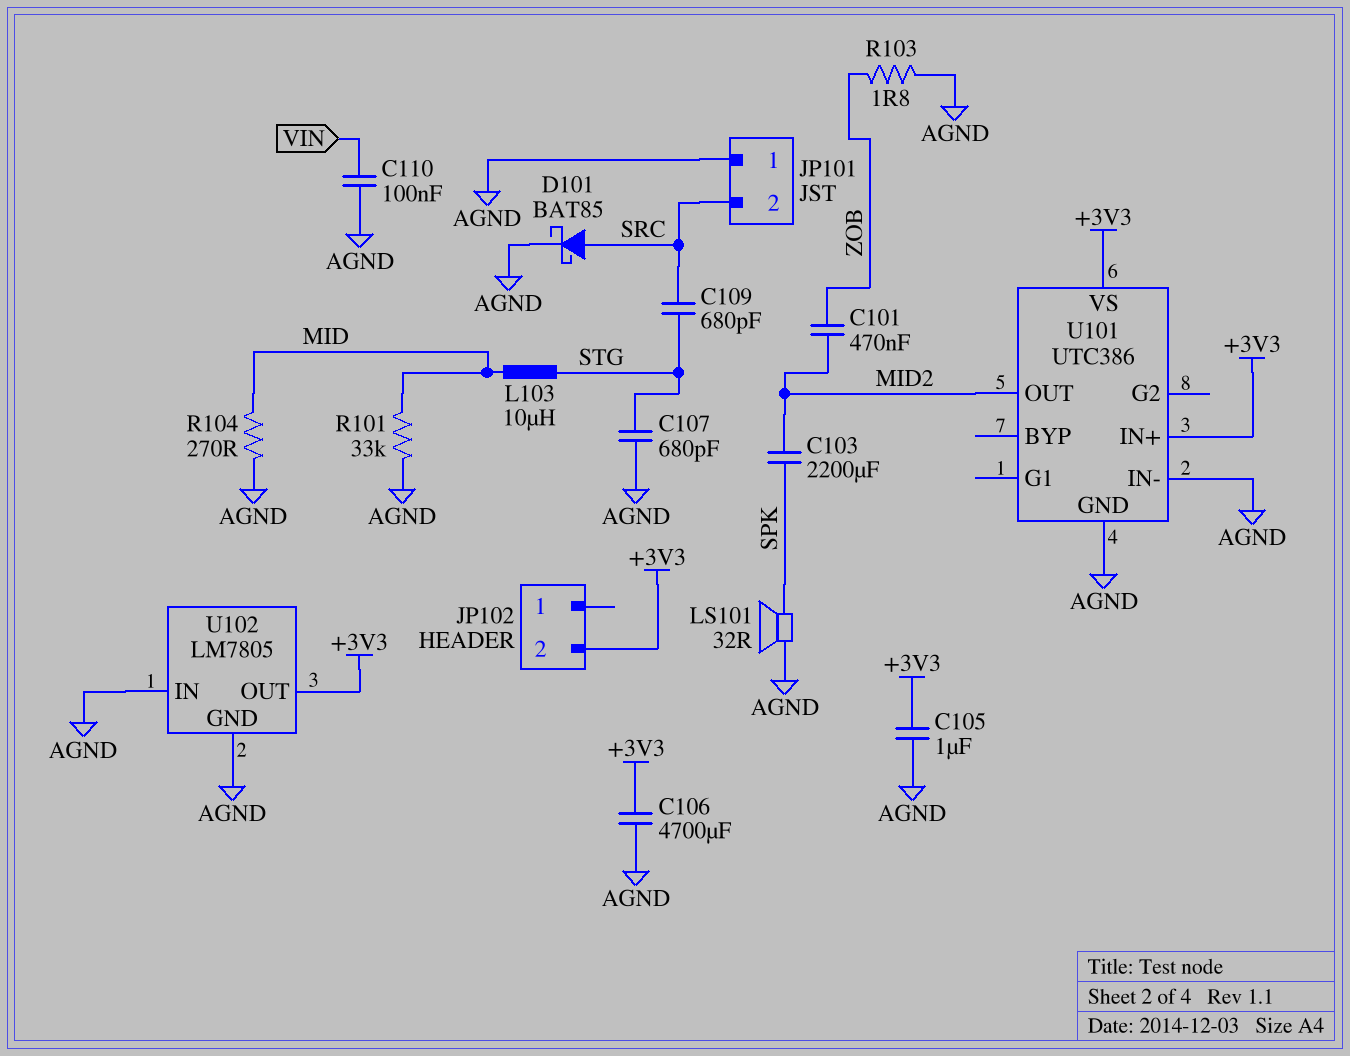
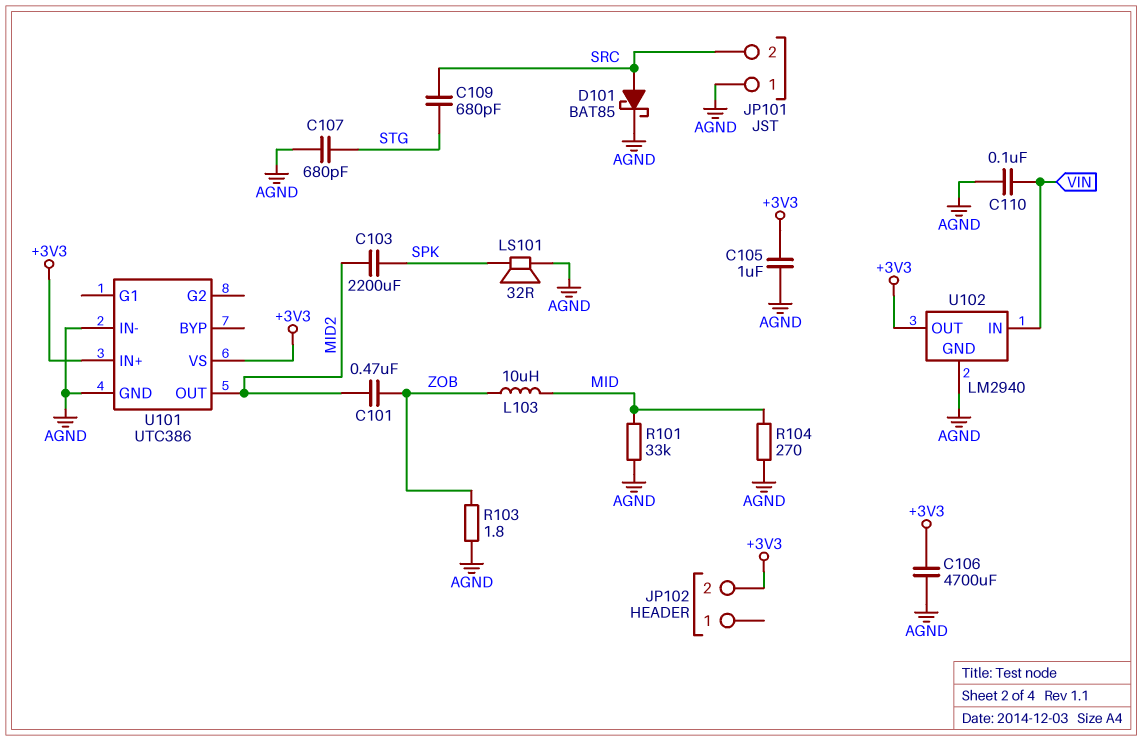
L103: 10uH (MID, STG) -> 10uH (MID, ZOB)
U102: LM7805 -> LM2940
U102 pin IN: AGND -> VIN

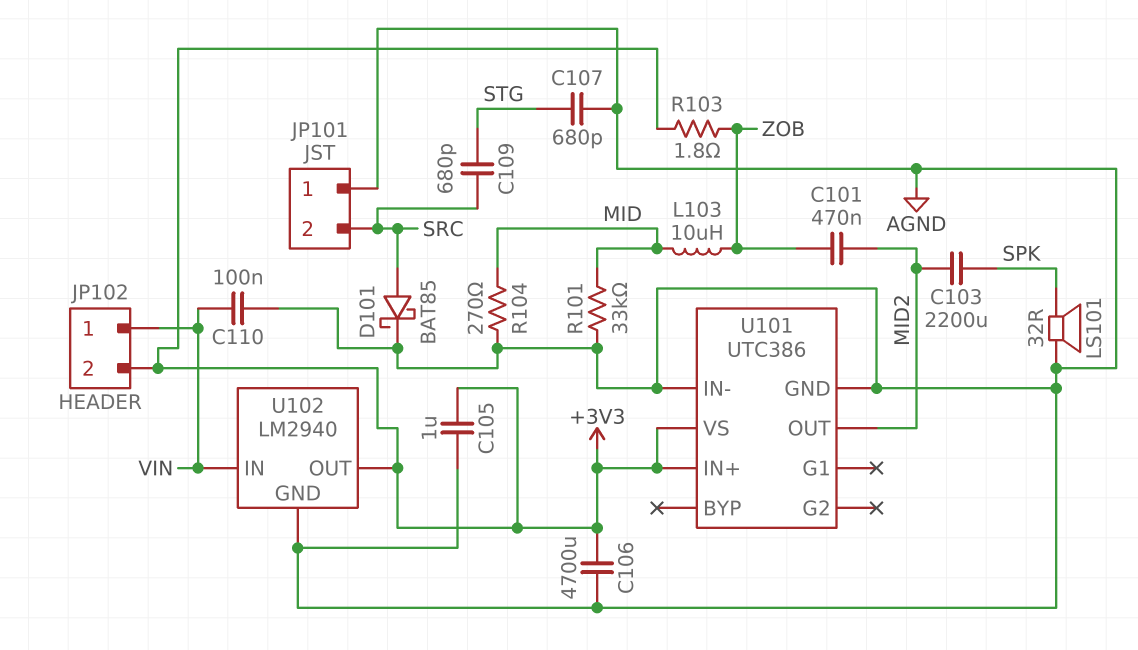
JP102 pin 1: none -> VIN
R103: 1.8 (AGND, ZOB) -> 1.8 (+3V3, ZOB)

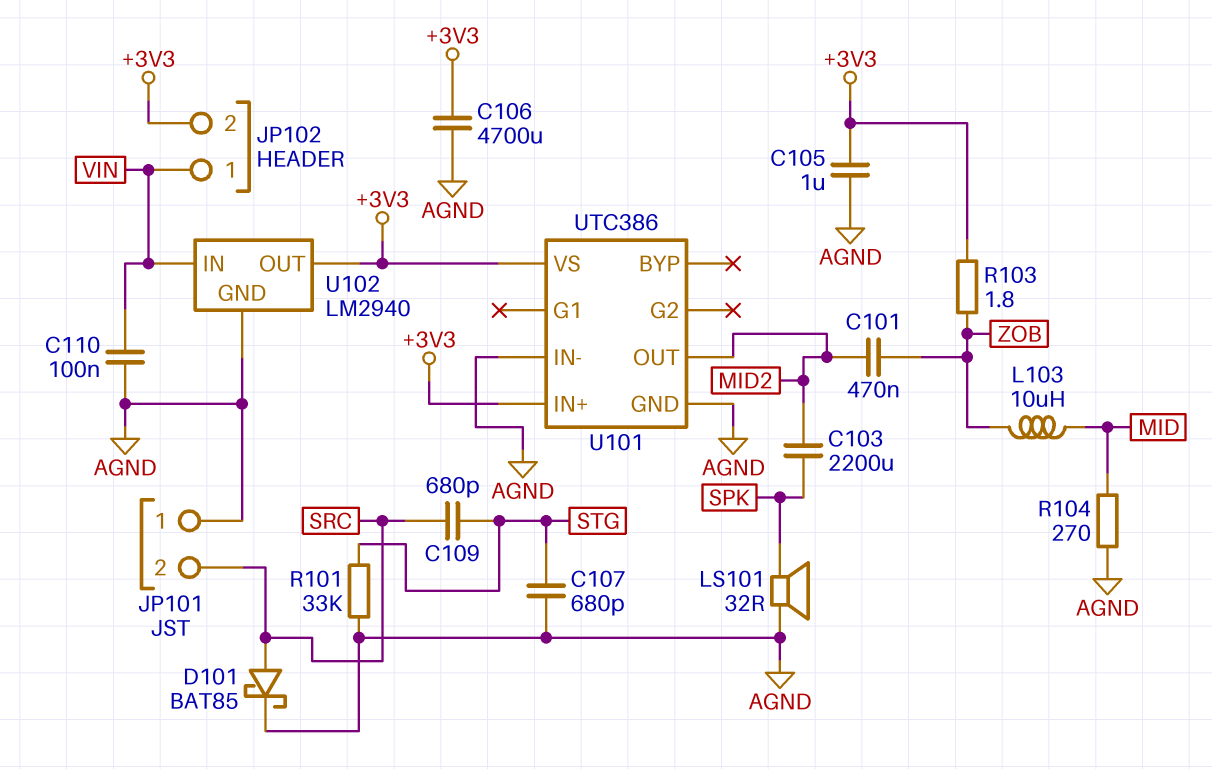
R101: 33k (AGND, MID) -> 33k (AGND, STG)

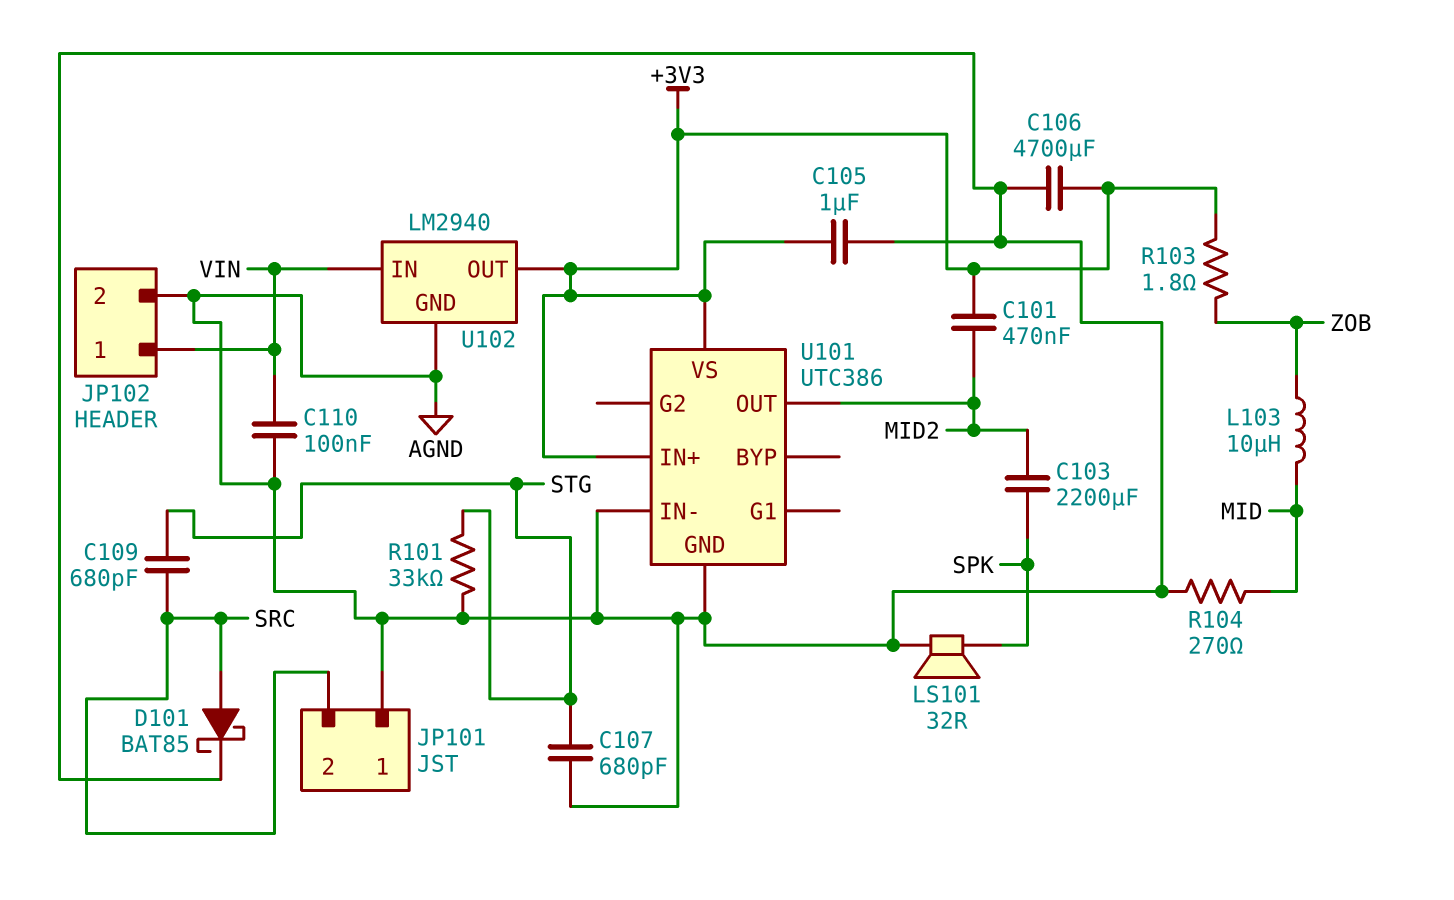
C101: 470nF (MID2, ZOB) -> 470nF (+3V3, MID2)
JP102 pin 2: +3V3 -> AGND

